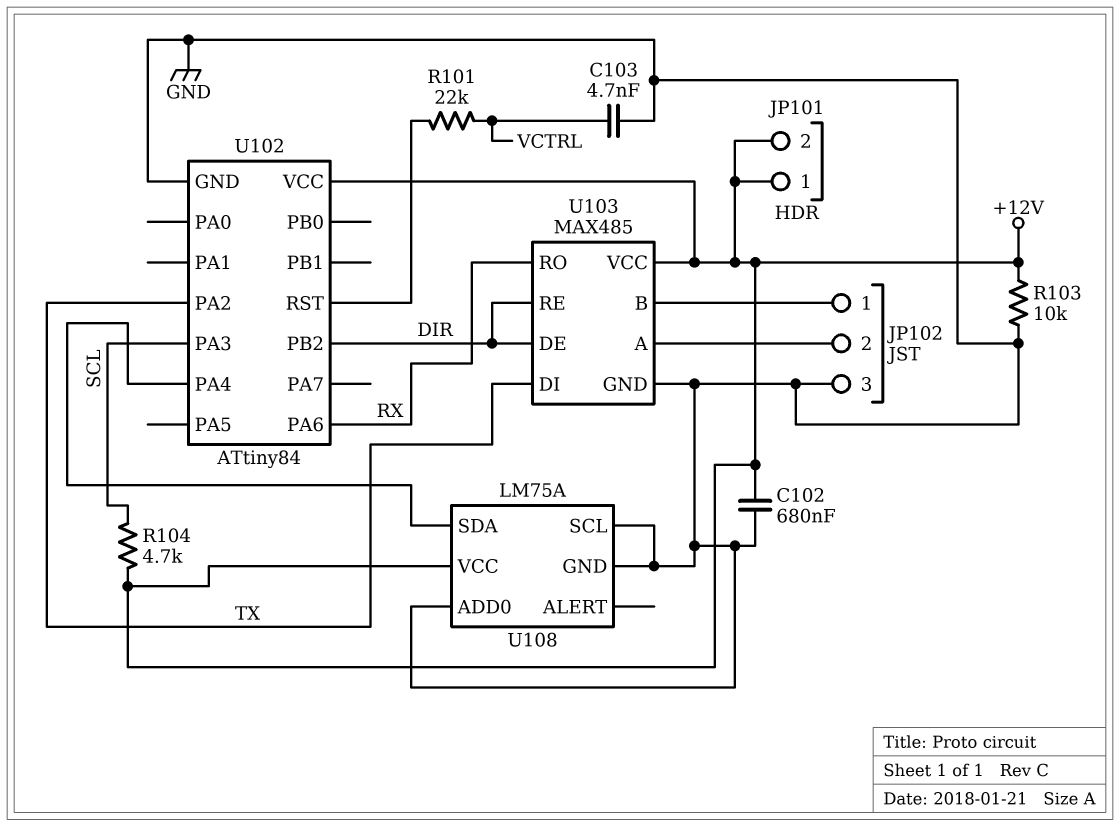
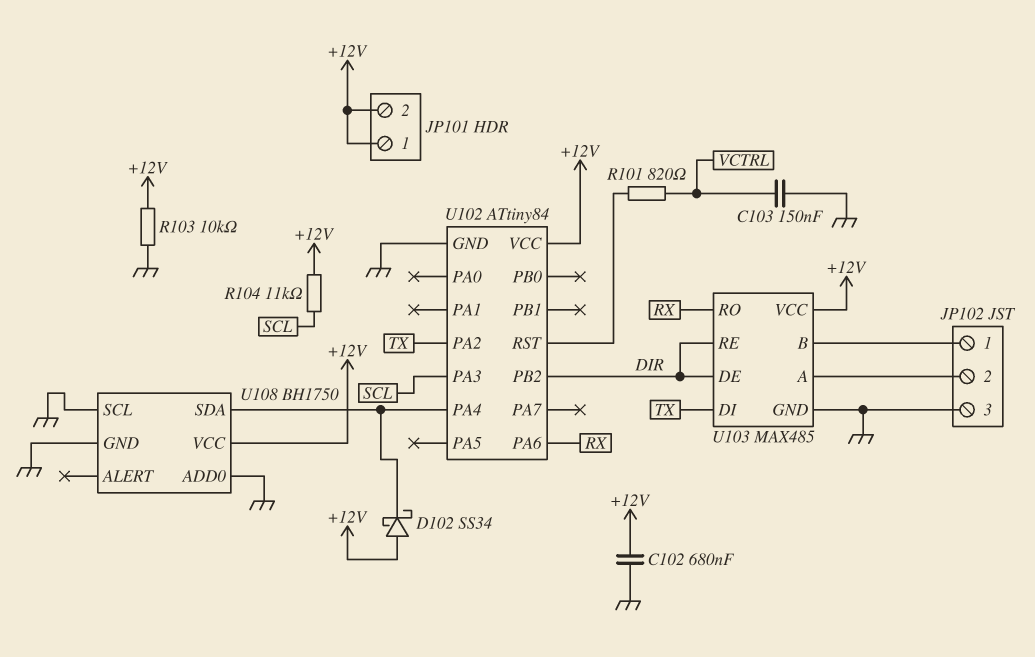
C103: 4.7nF (GND, VCTRL) -> 150nF (GND, VCTRL)
D102: none -> schottky SS34 (A +12V, K U102/PA4)
R101: 22k (U102/RST, VCTRL) -> 820 (U102/RST, VCTRL)
R104: 4.7k (+12V, SCL) -> 11k (+12V, SCL)
U108: LM75A -> BH1750

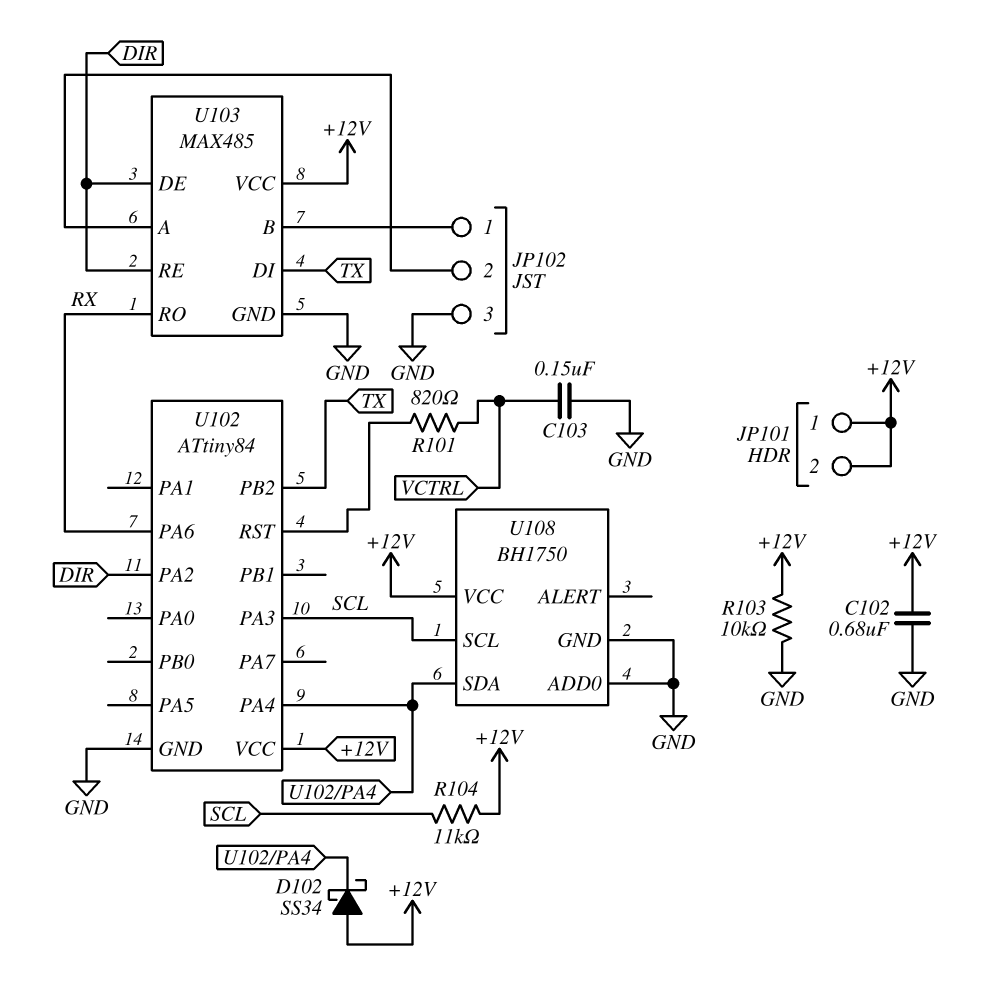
U102 pin PA2: TX -> DIR
U102 pin PB2: DIR -> TX
U108 pin SCL: GND -> SCL

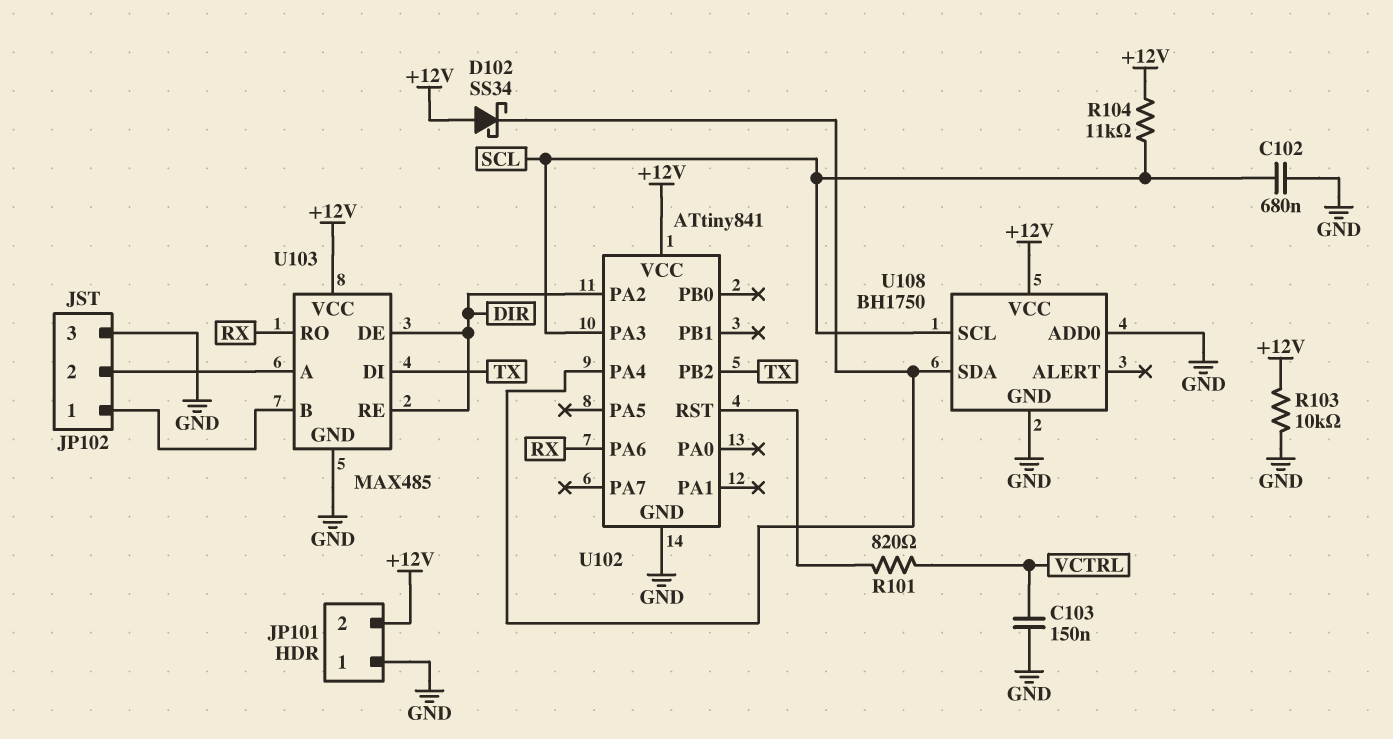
C102: 680nF (+12V, GND) -> 680nF (GND, SCL)
JP101 pin 1: +12V -> GND
U102: ATtiny84 -> ATtiny841

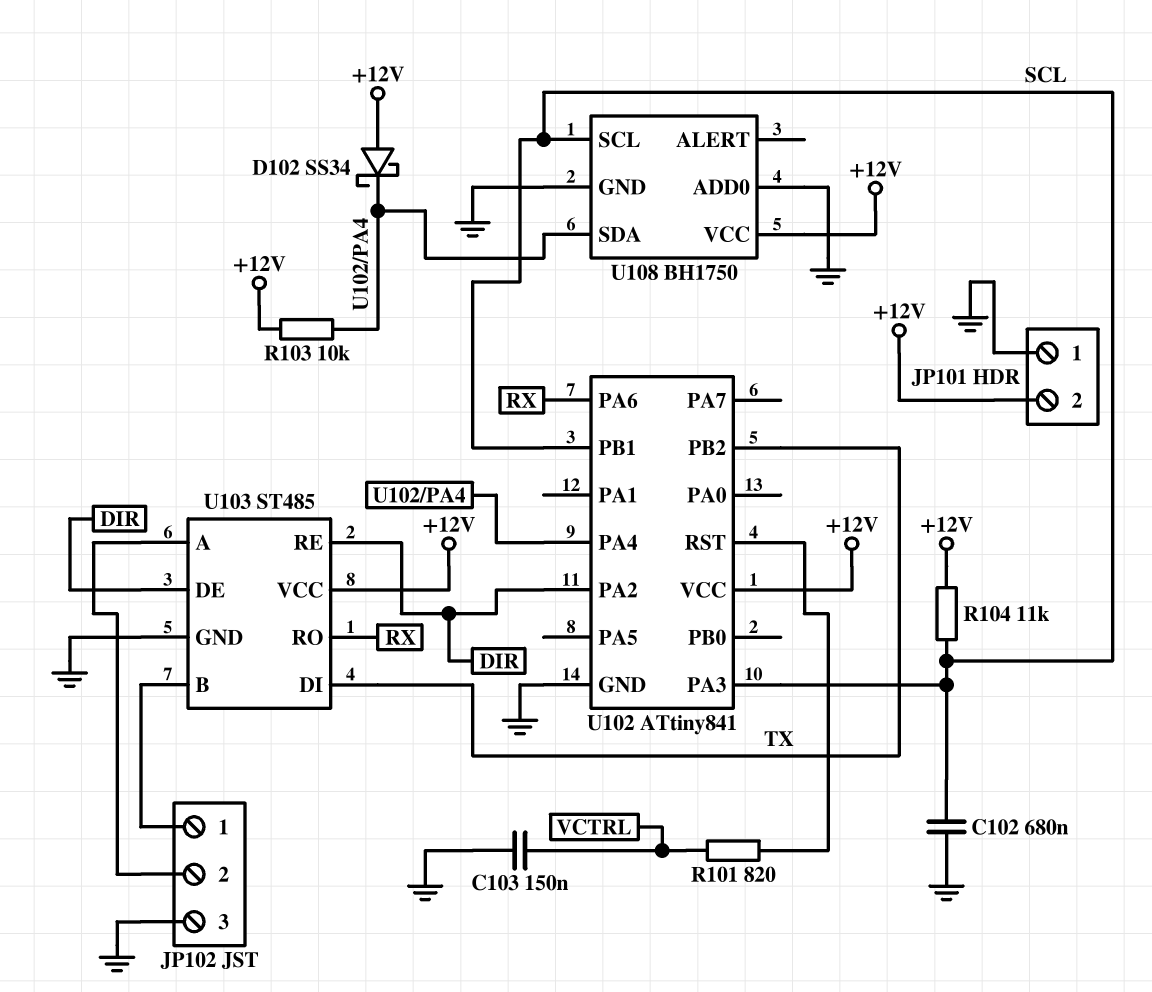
R103: 10k (+12V, GND) -> 10k (+12V, U102/PA4)
U102 pin PB1: none -> SCL
U103: MAX485 -> ST485

